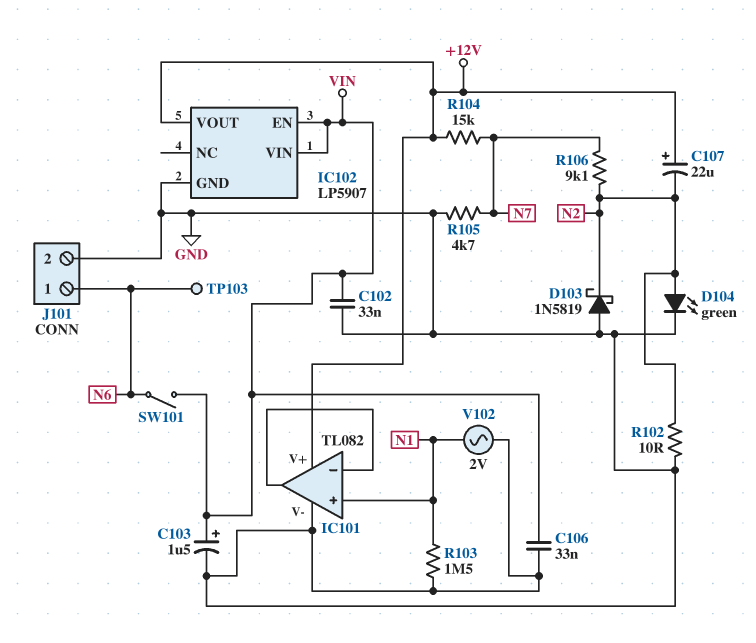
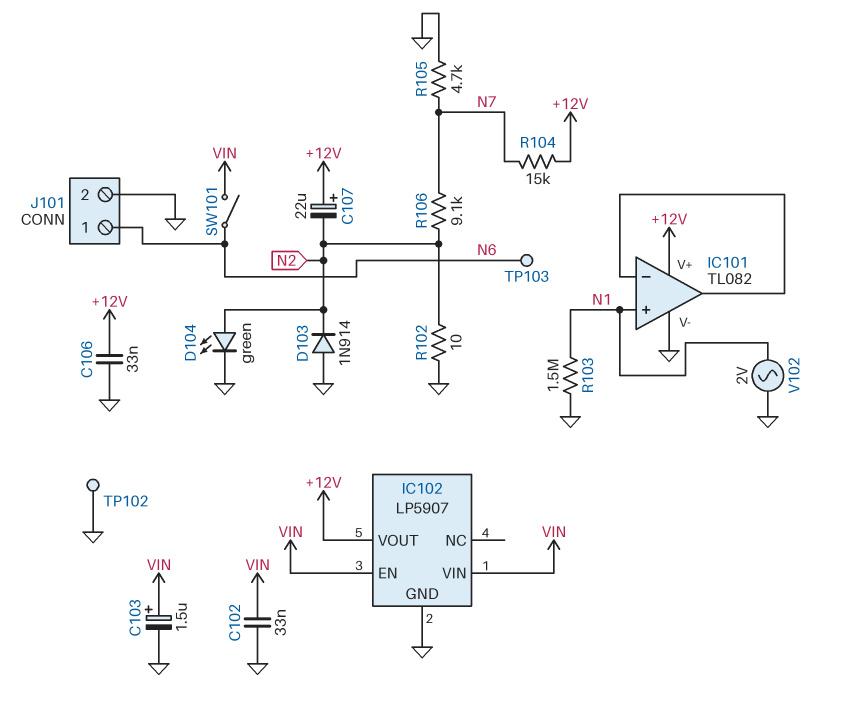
C106: 33nF (GND, VIN) -> 33nF (+12V, GND)
D103: schottky 1N5819 (A GND, K N2) -> diode 1N914 (A GND, K N2)
TP102: none -> test point (GND)

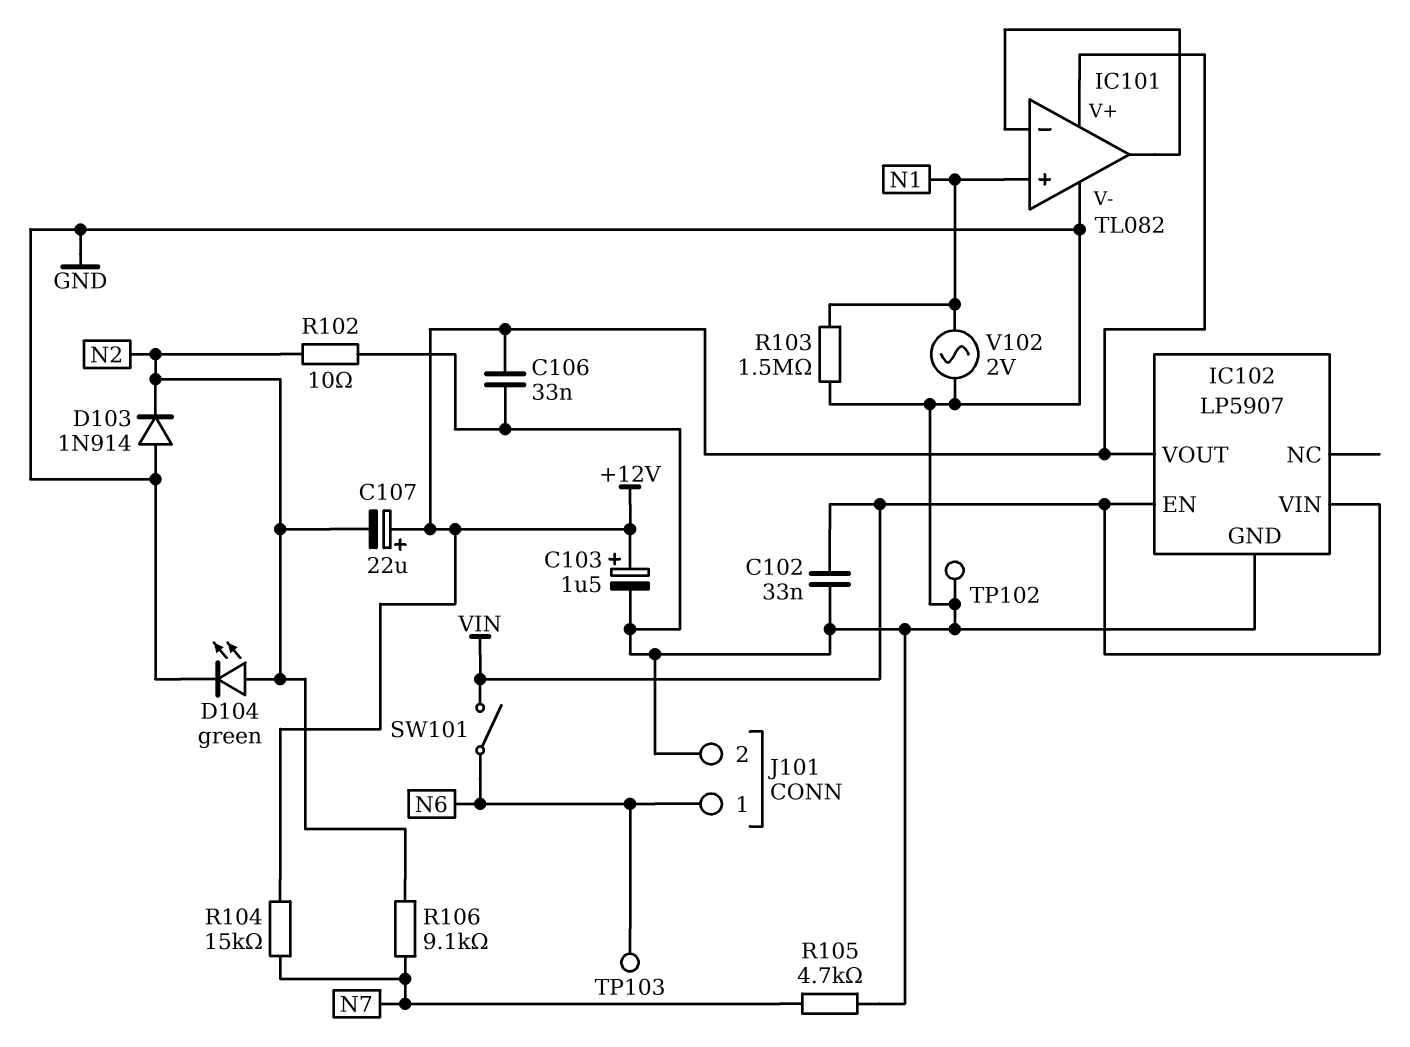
C103: 1.5uF (plus VIN, minus GND) -> 1.5uF (plus +12V, minus GND)

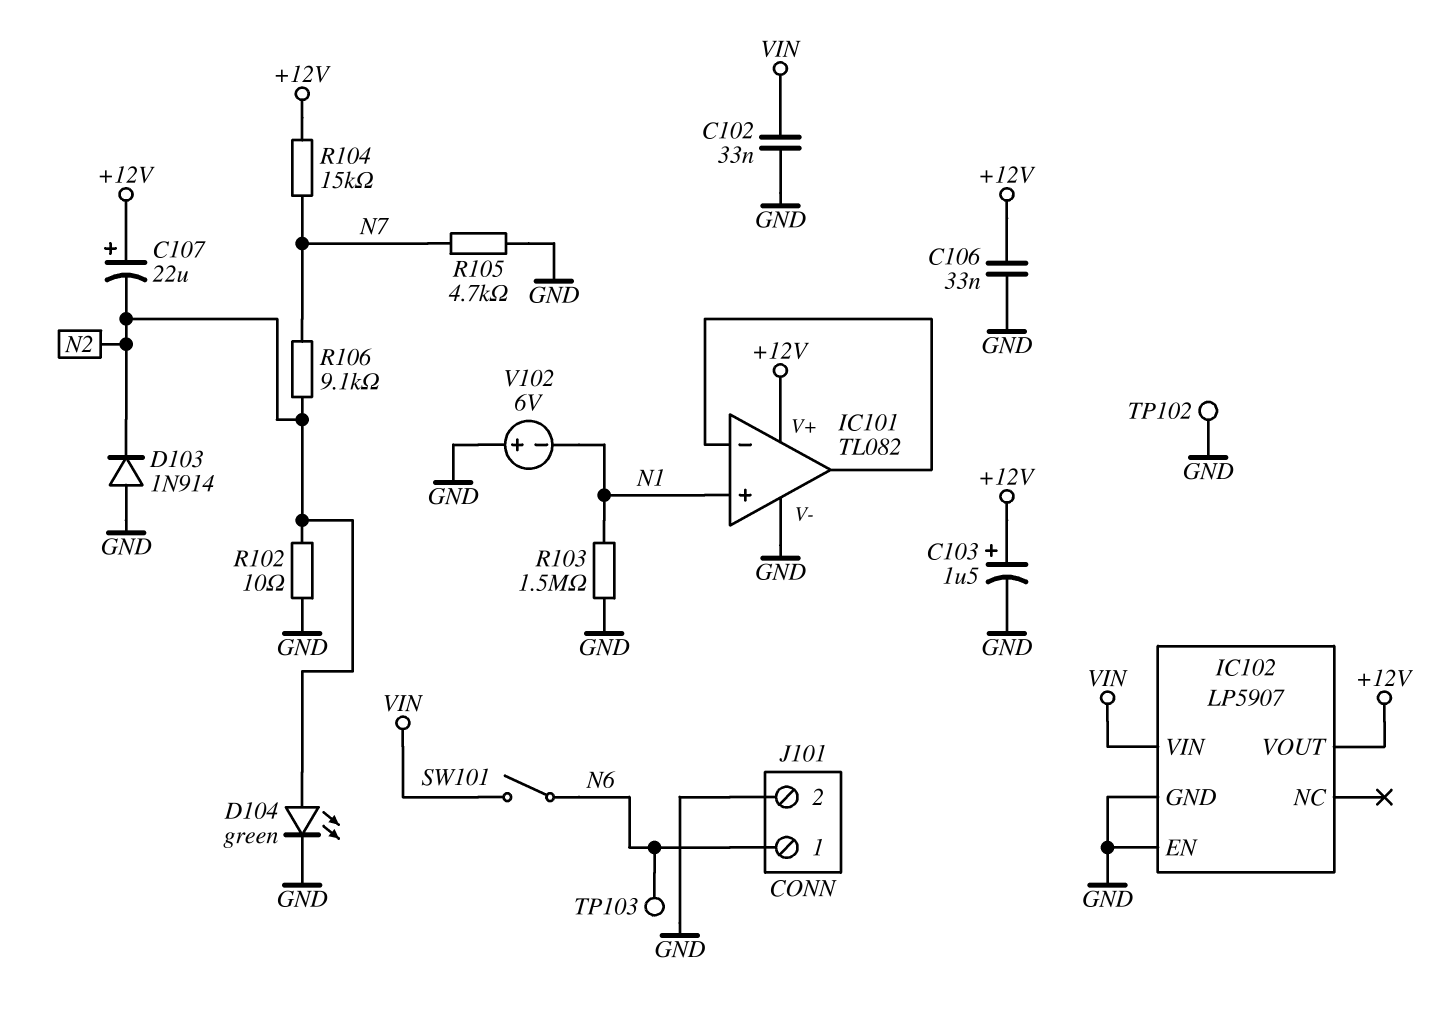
IC102 pin EN: VIN -> GND
V102: AC 2V (GND, N1) -> 6V (plus GND, minus N1)

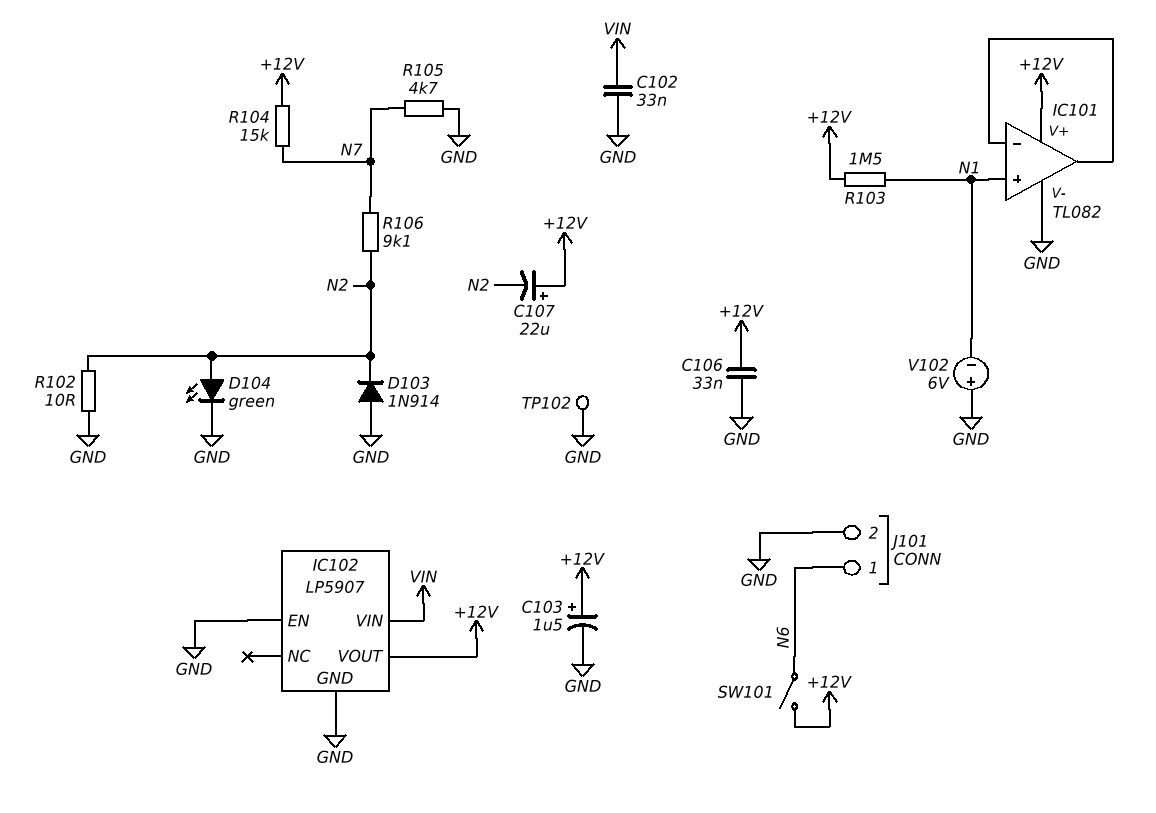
R103: 1.5M (GND, N1) -> 1.5M (+12V, N1)
SW101: switch (N6, VIN) -> switch (+12V, N6)
TP103: test point (N6) -> none

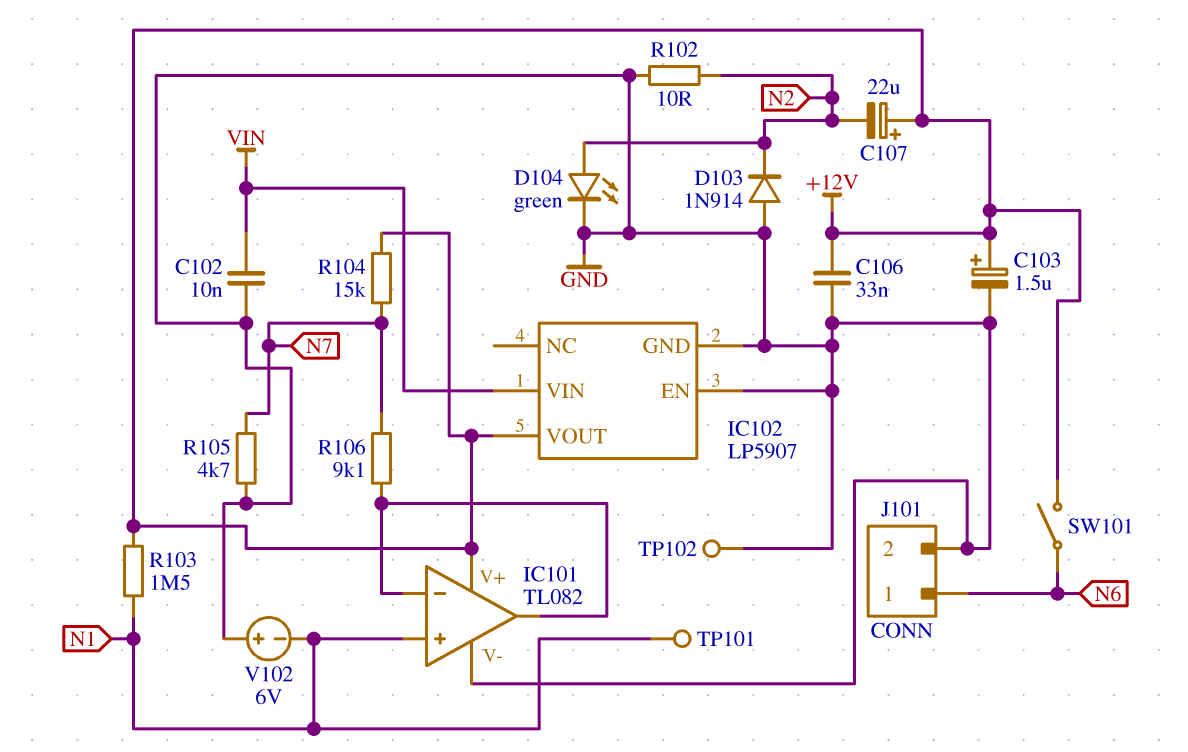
C102: 33nF (GND, VIN) -> 10nF (GND, VIN)
R106: 9.1k (N2, N7) -> 9.1k (IC101/in-, N7)
TP101: none -> test point (N1)

